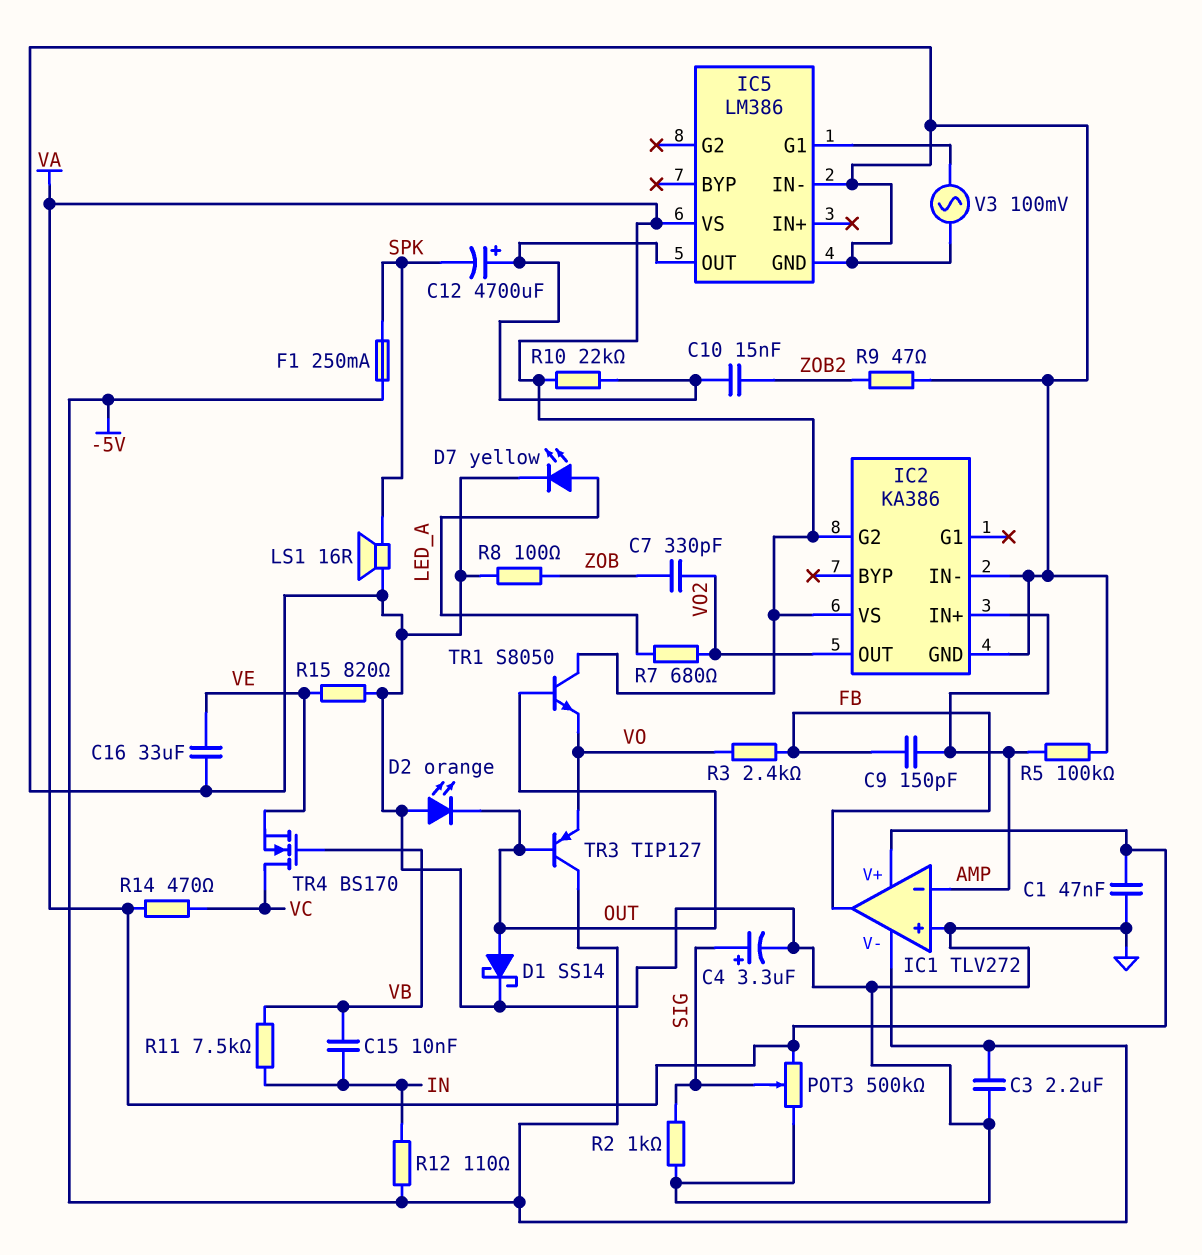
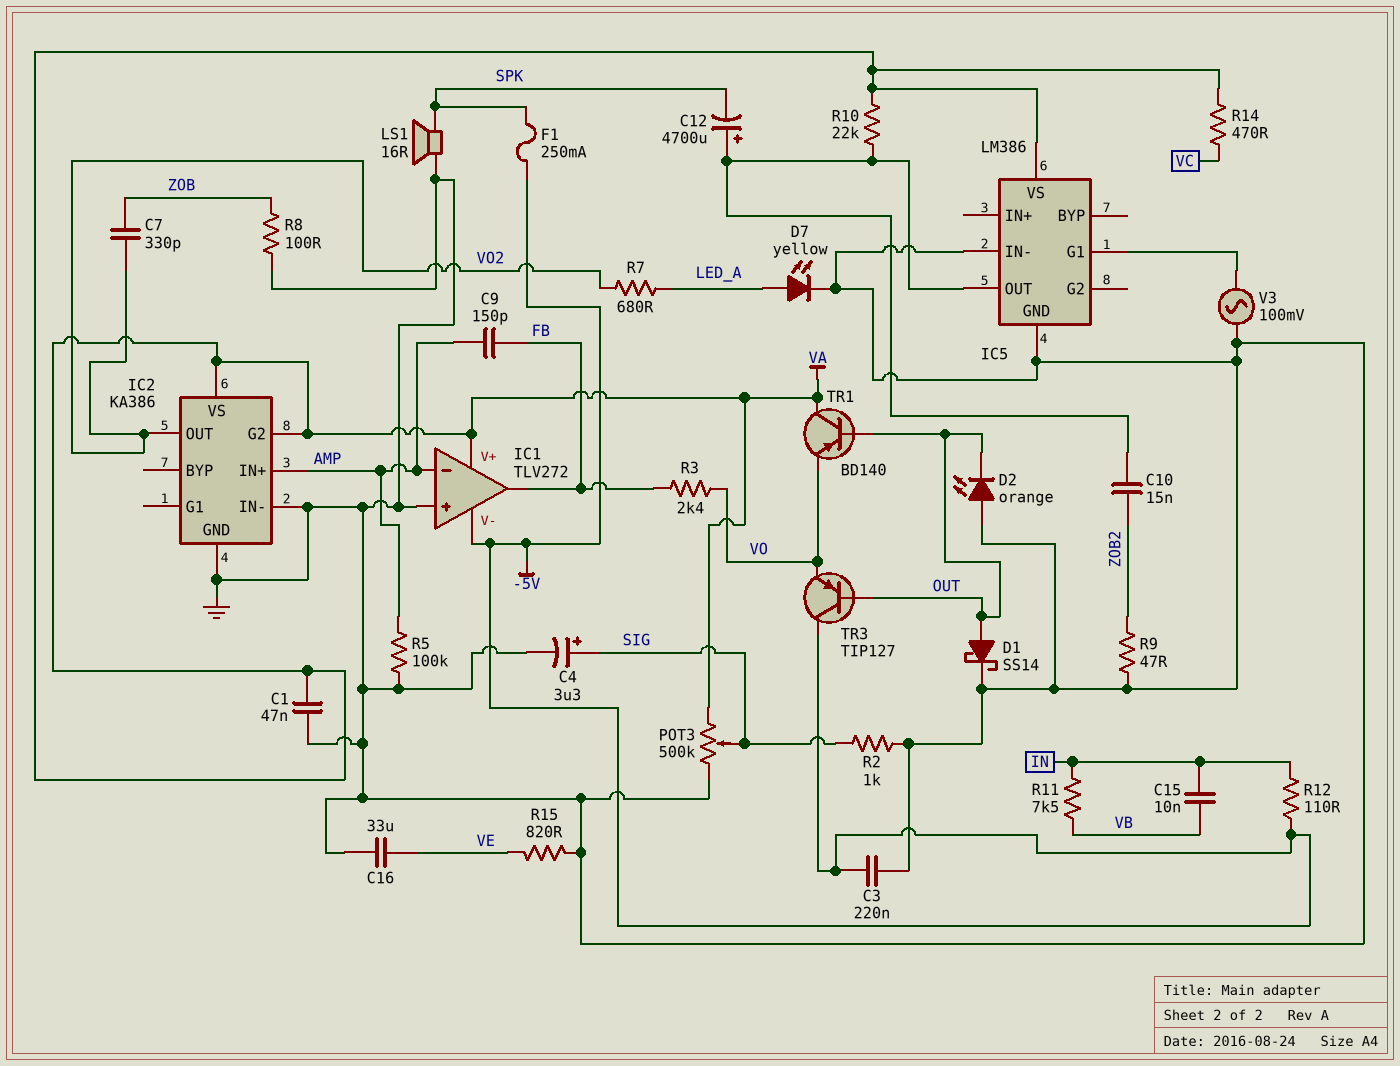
C3: 2.2uF (-5V, GND) -> 220nF (-5V, GND)
TR1: NPN S8050 (B OUT, C VA, E VO) -> PNP BD140 (B OUT, C VA, E VO)
TR4: NMOS BS170 (G VB, D VC, S VE) -> none

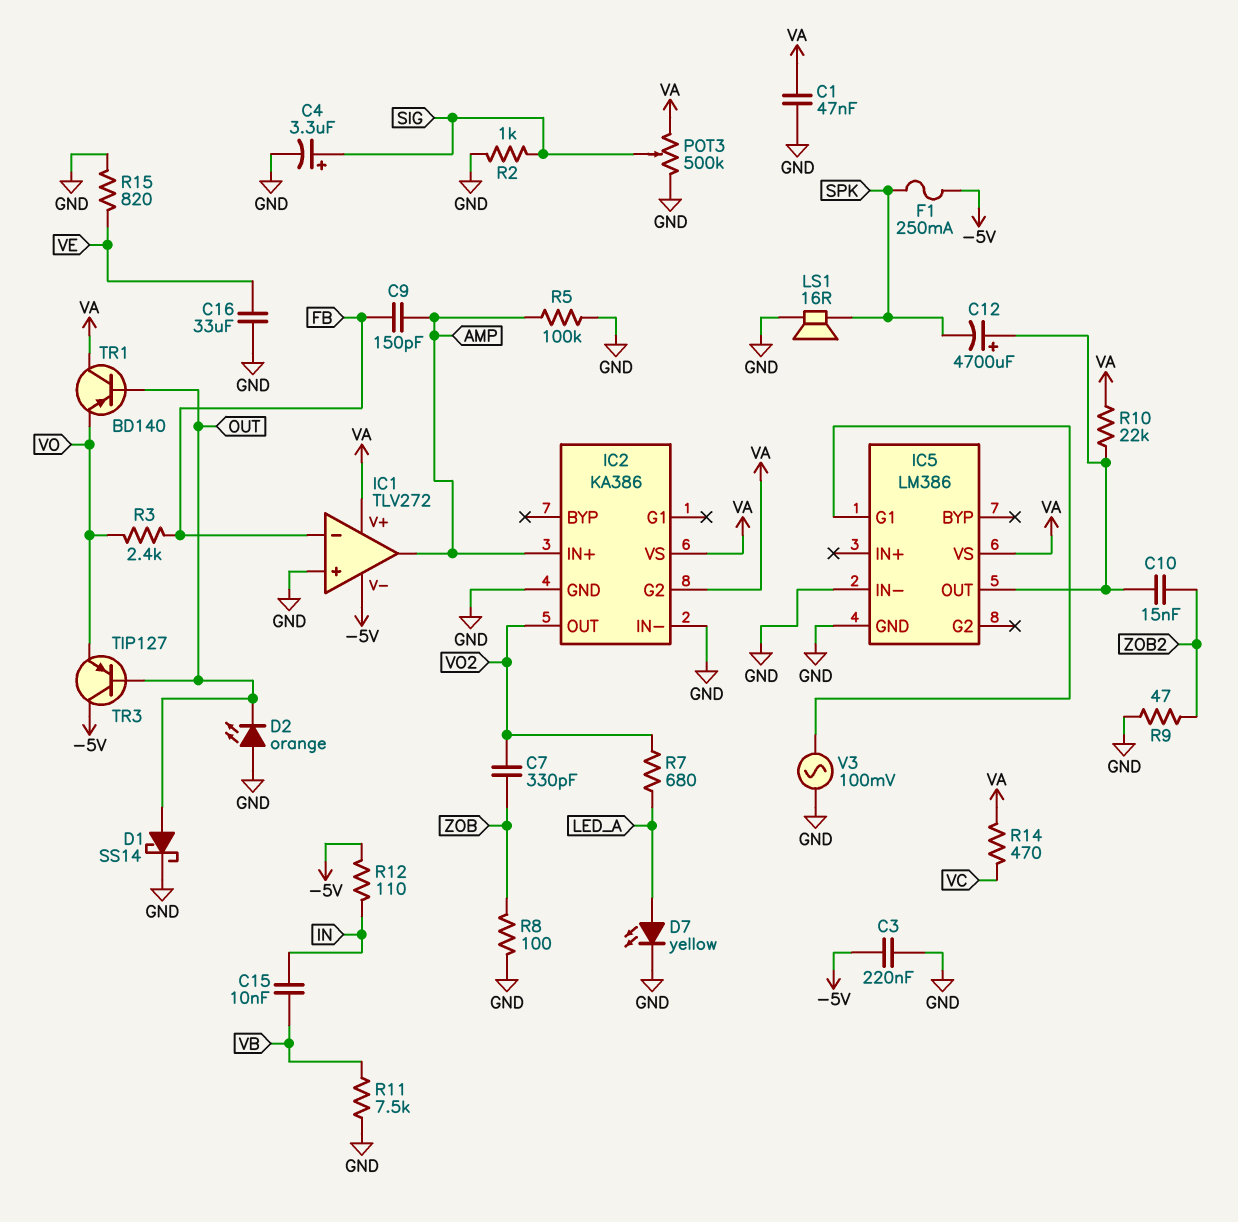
IC1 pin in-: AMP -> FB
IC1 pin out: FB -> AMP
R11: 7.5k (IN, VB) -> 7.5k (GND, VB)

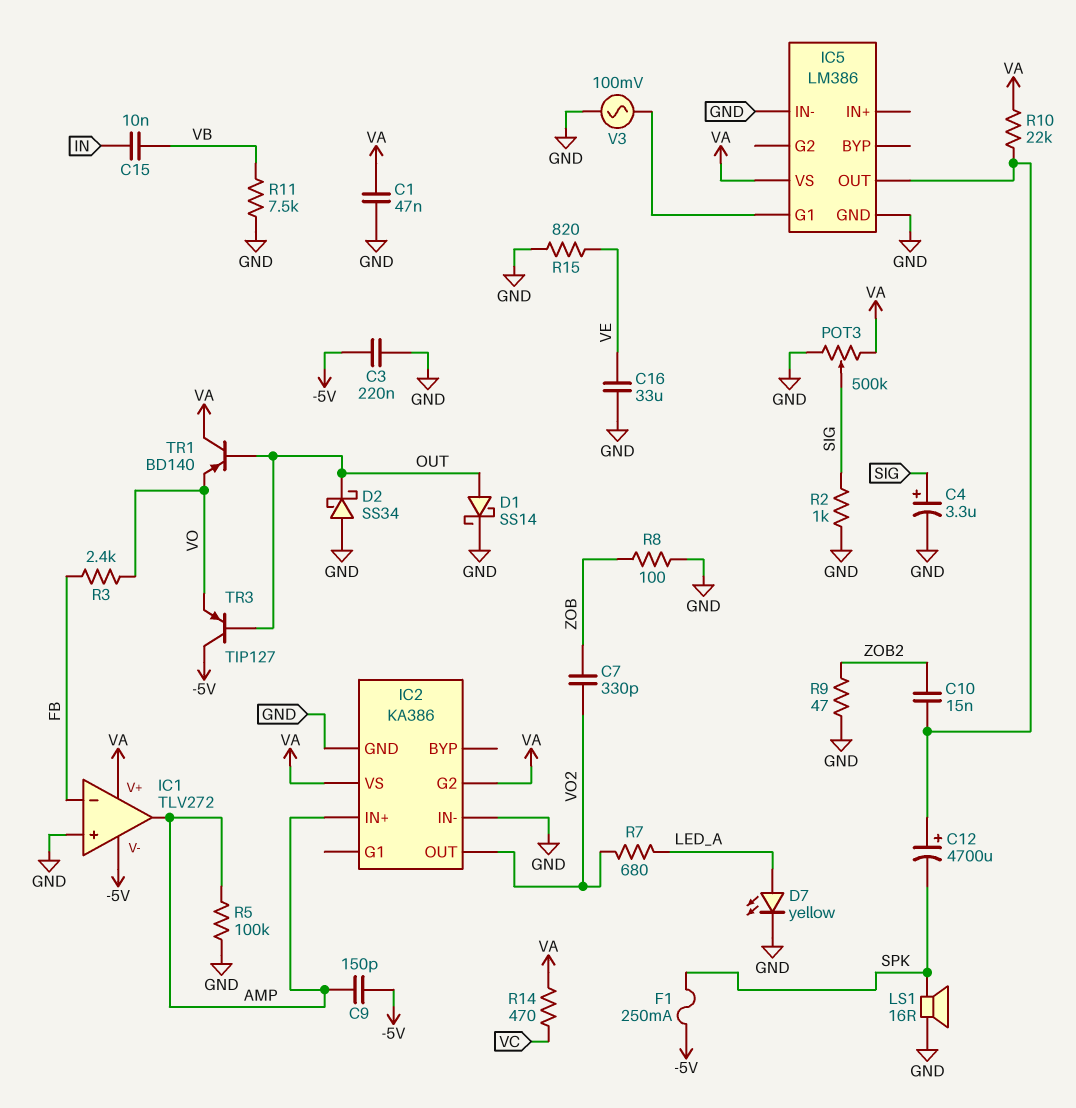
C9: 150pF (AMP, FB) -> 150pF (-5V, AMP)
D2: LED orange (A GND, K OUT) -> schottky SS34 (A GND, K OUT)
R12: 110 (-5V, IN) -> none

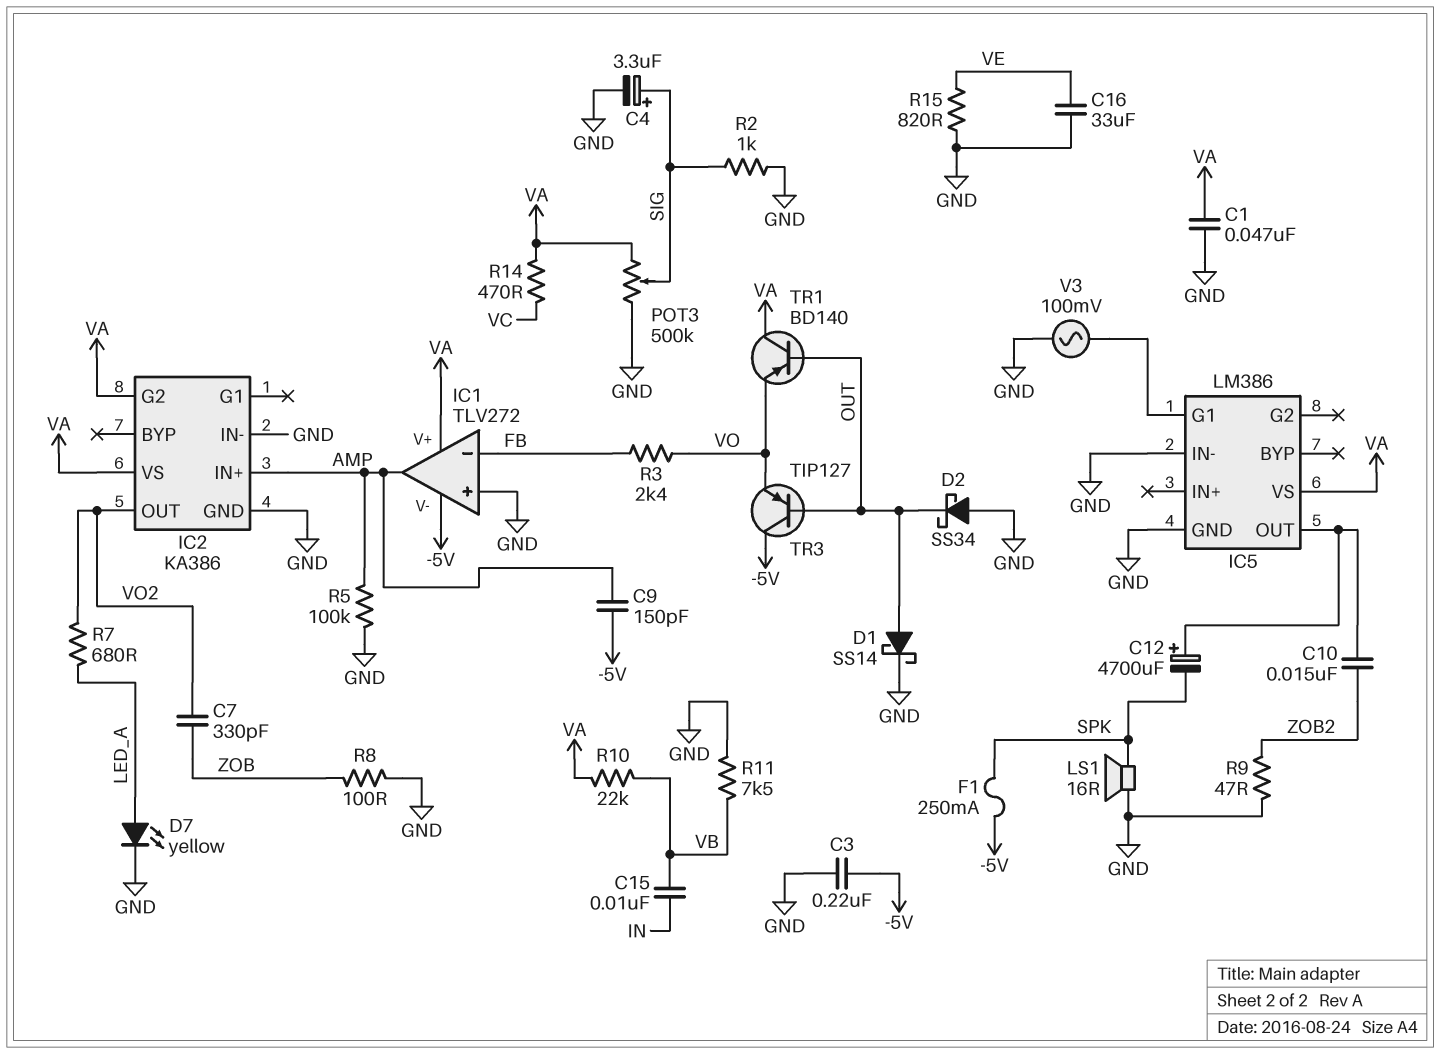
R10: 22k (IC5/OUT, VA) -> 22k (VA, VB)

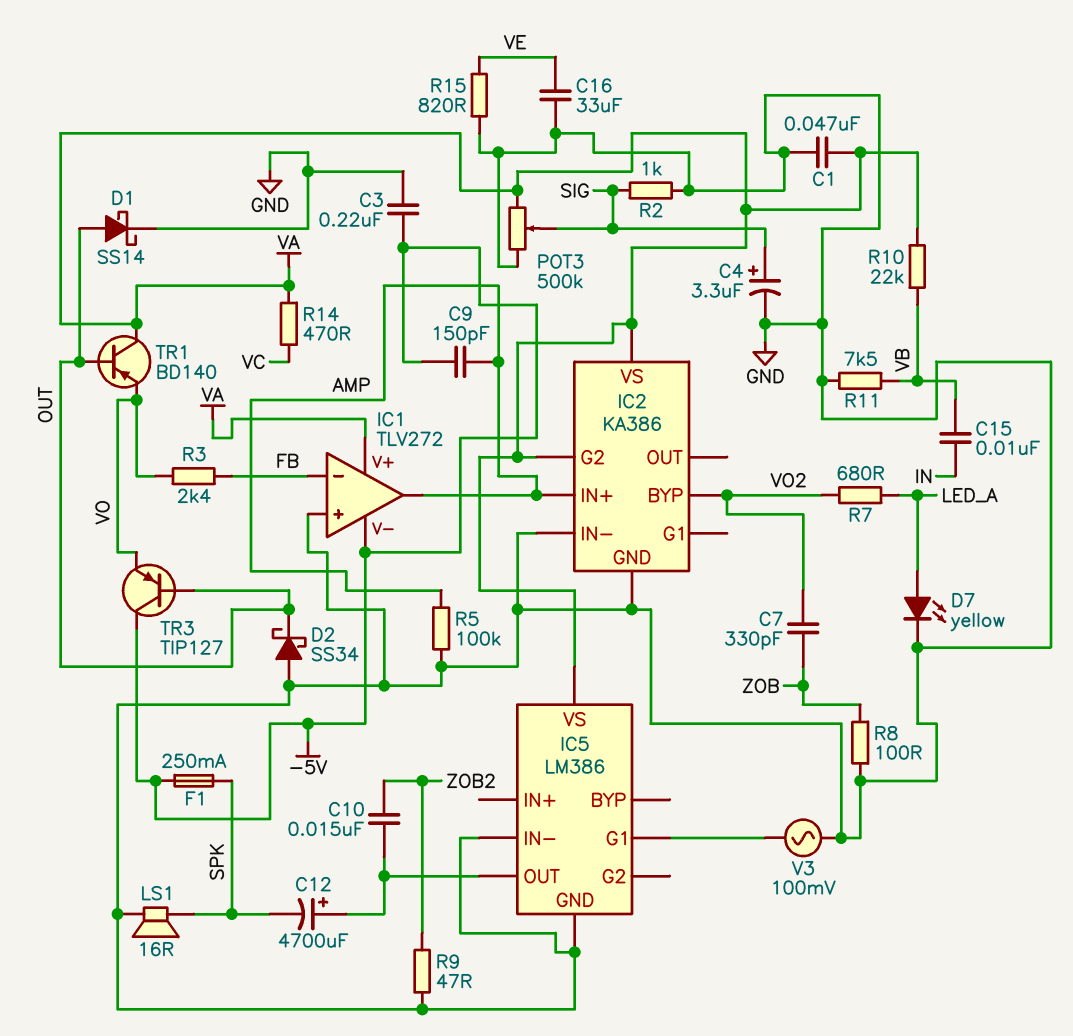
IC2 pin BYP: none -> VO2
IC2 pin OUT: VO2 -> none

